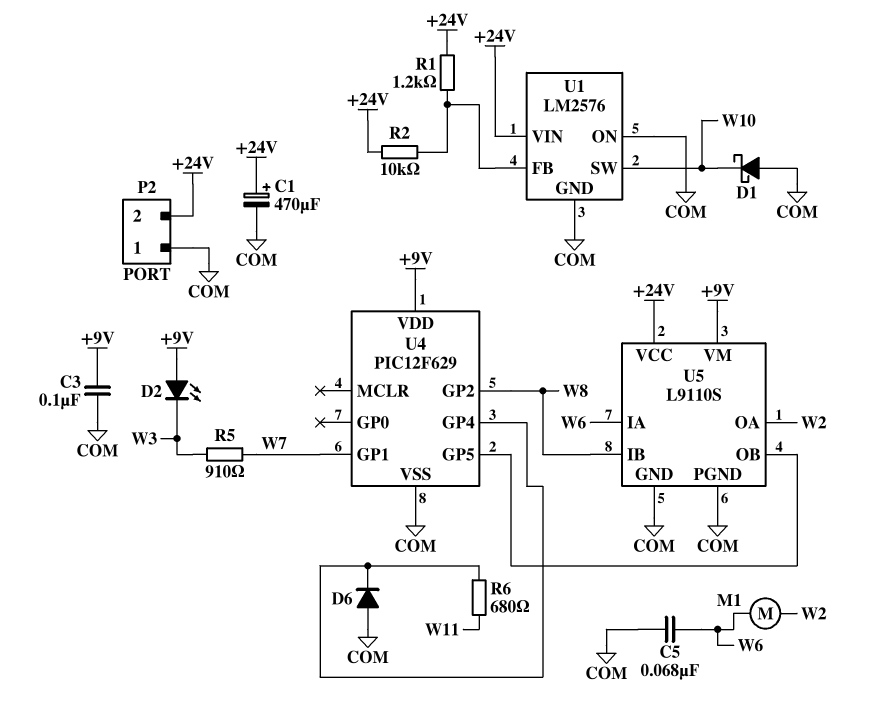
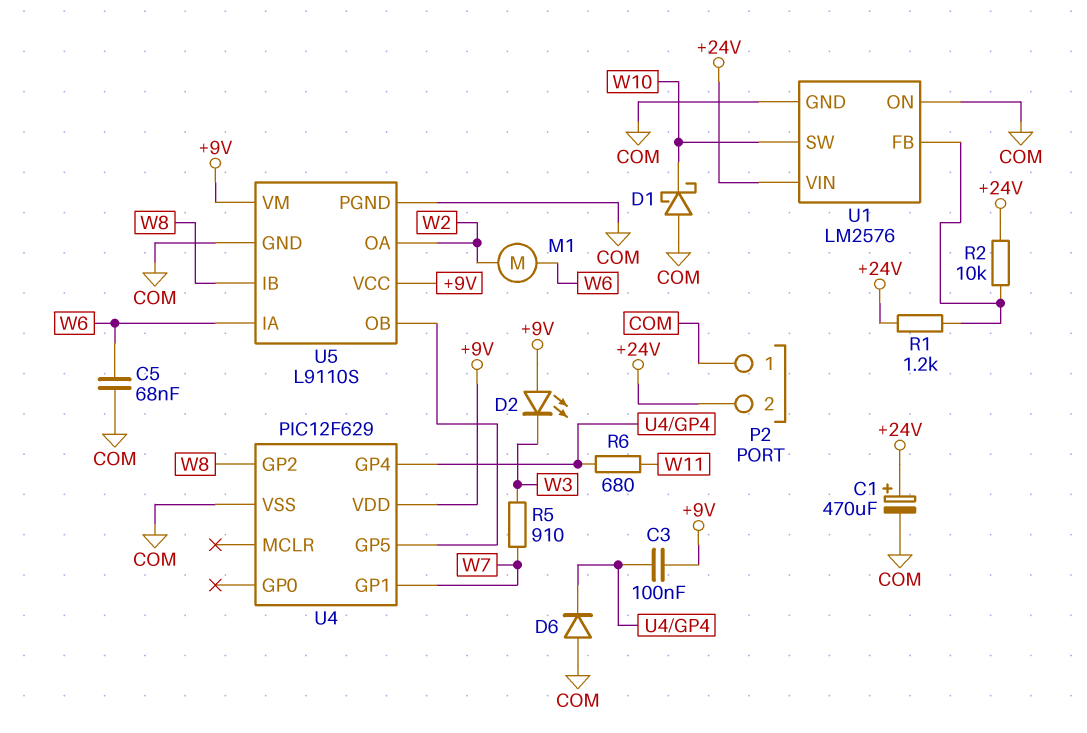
C3: 100nF (+9V, COM) -> 100nF (+9V, U4/GP4)
U5 pin VCC: +24V -> +9V

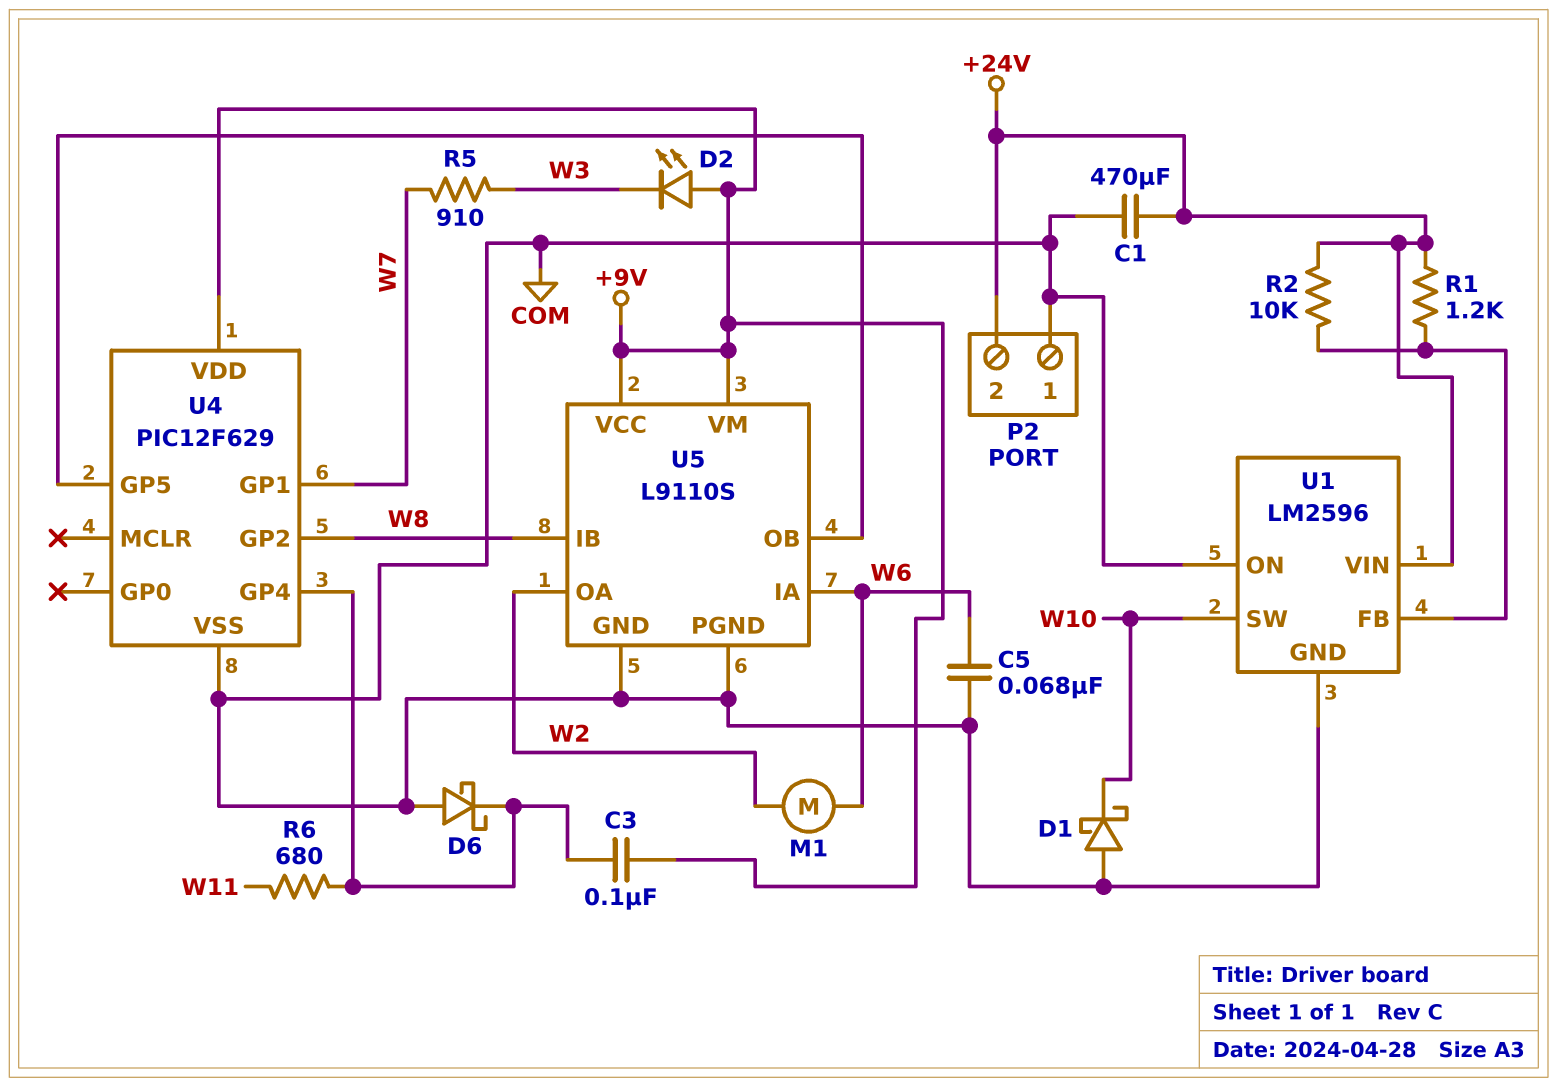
C1: 470uF (plus +24V, minus COM) -> 470uF (+24V, COM)
D6: diode (A COM, K U4/GP4) -> schottky (A COM, K U4/GP4)
U1: LM2576 -> LM2596

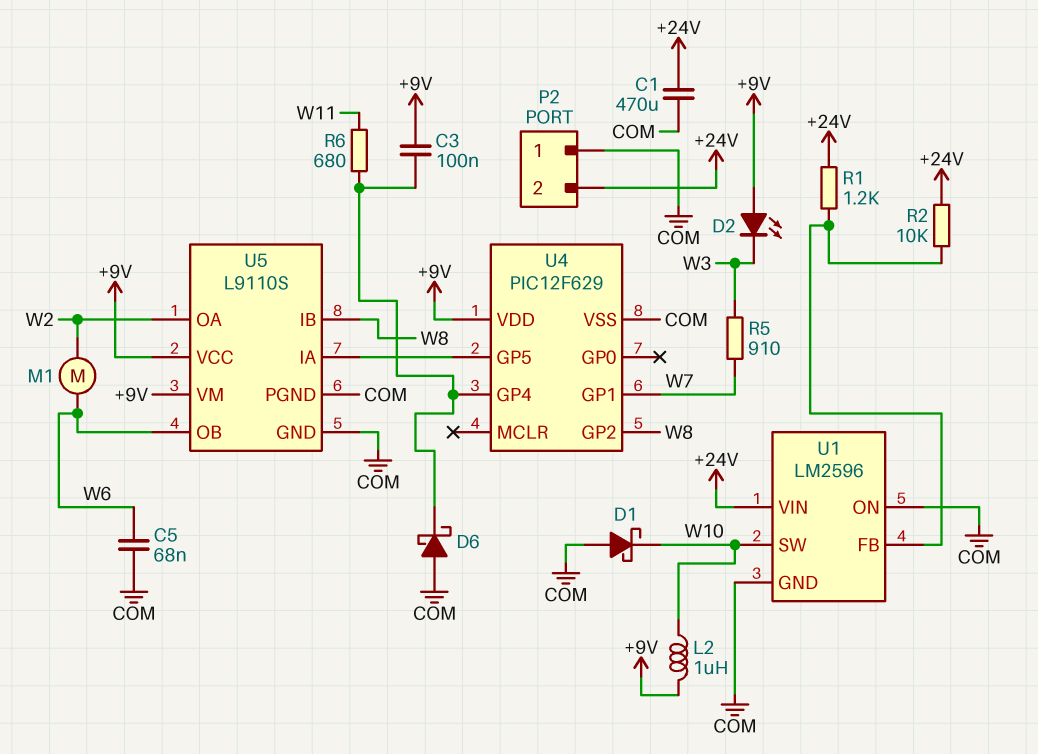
L2: none -> 1uH (+9V, W10)
U5 pin IA: W6 -> U4/GP5
U5 pin OB: U4/GP5 -> W6

